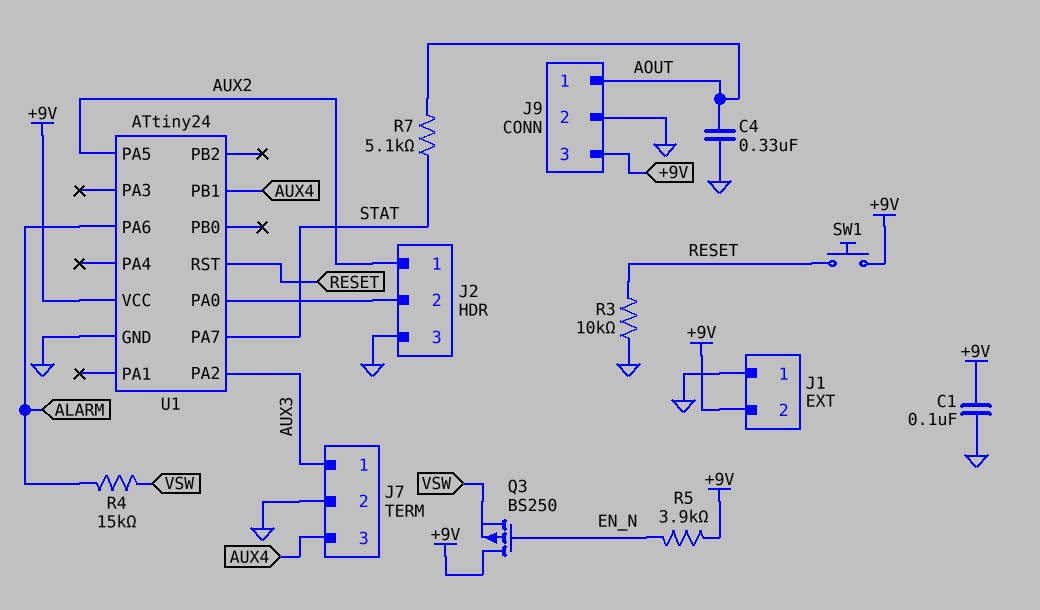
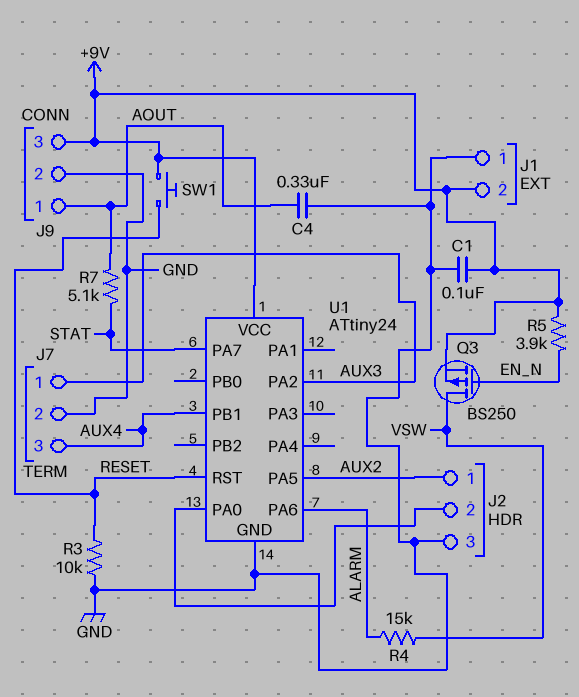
Q3: PMOS BS250 (G EN_N, D +9V, S VSW) -> PMOS BS250 (G EN_N, D VSW, S +9V)

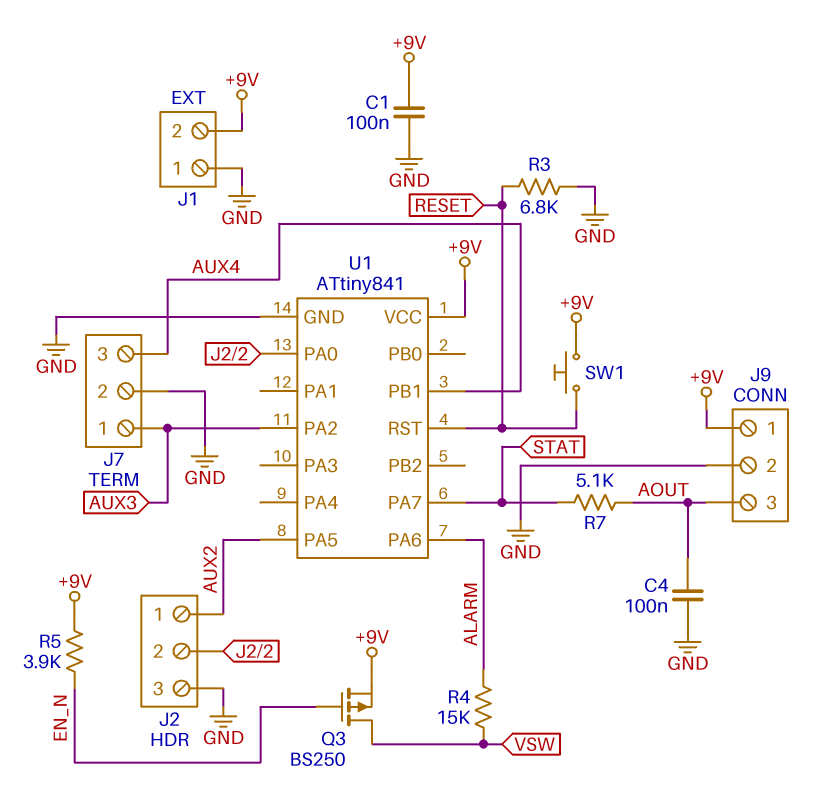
C4: 330nF (AOUT, GND) -> 100nF (AOUT, GND)
J9 pin 1: AOUT -> +9V
J9 pin 3: +9V -> AOUT
R3: 10k (GND, RESET) -> 6.8k (GND, RESET)
U1: ATtiny24 -> ATtiny841

